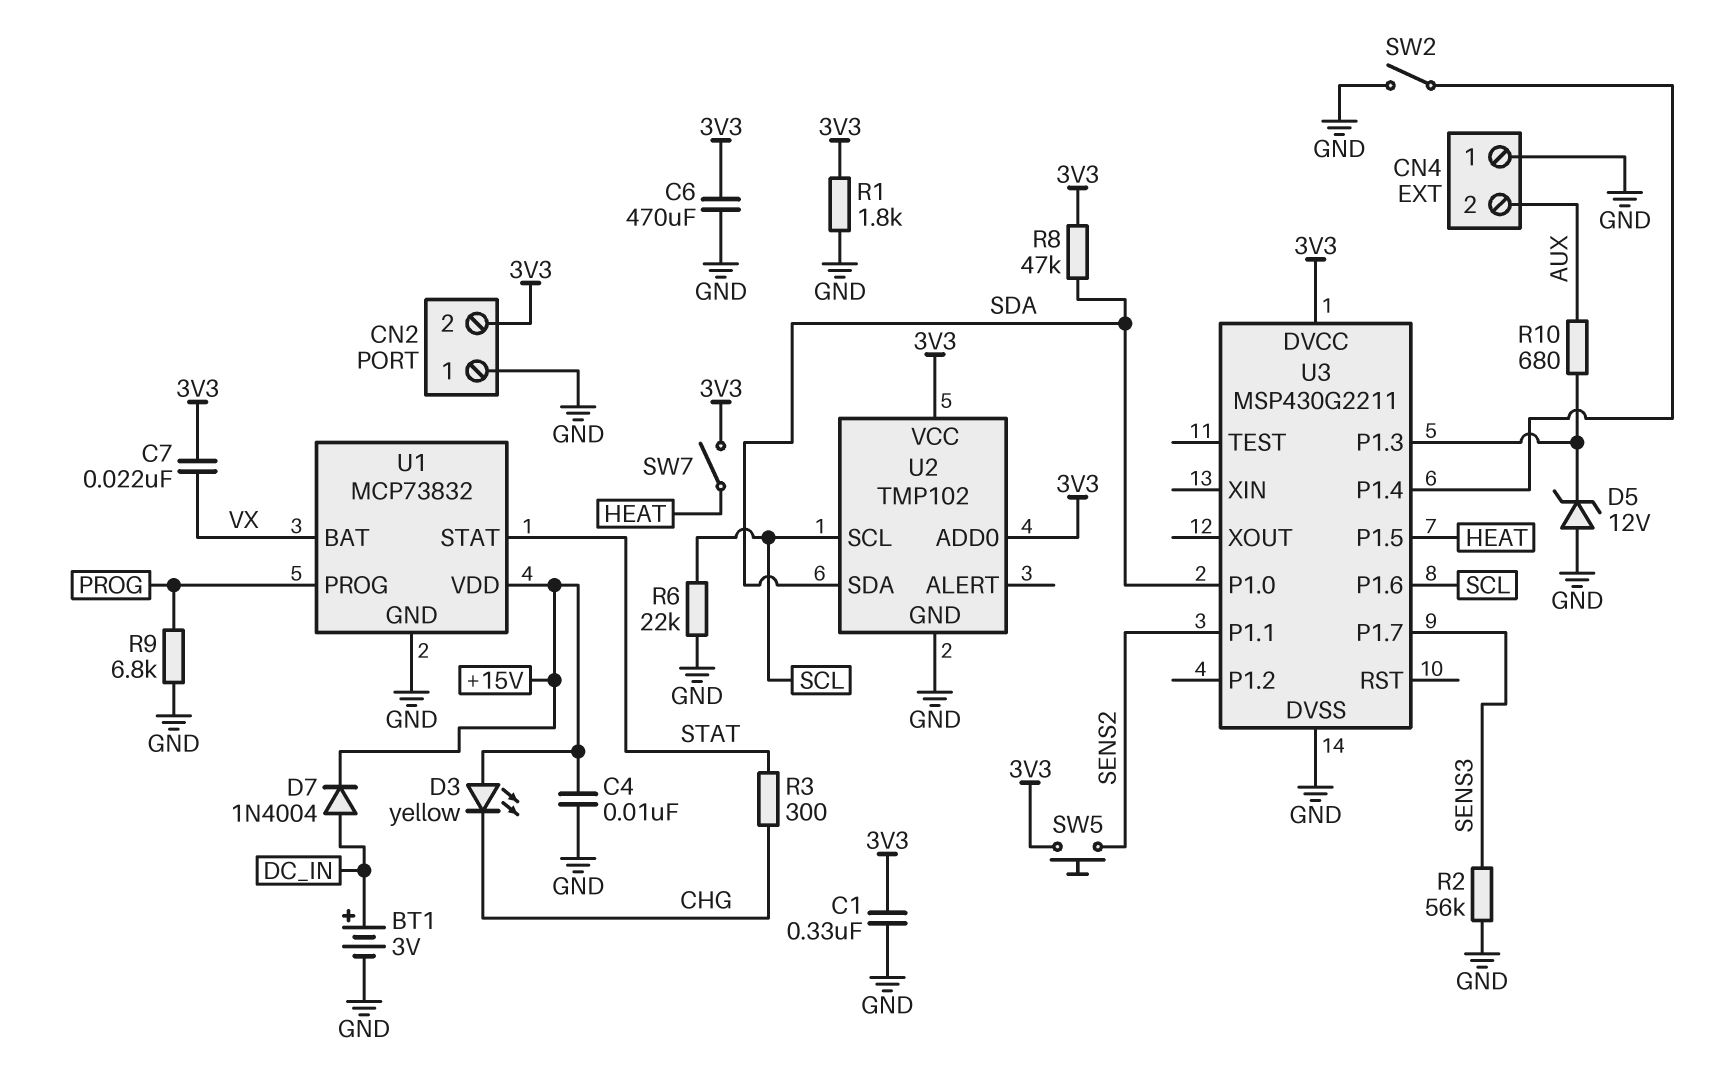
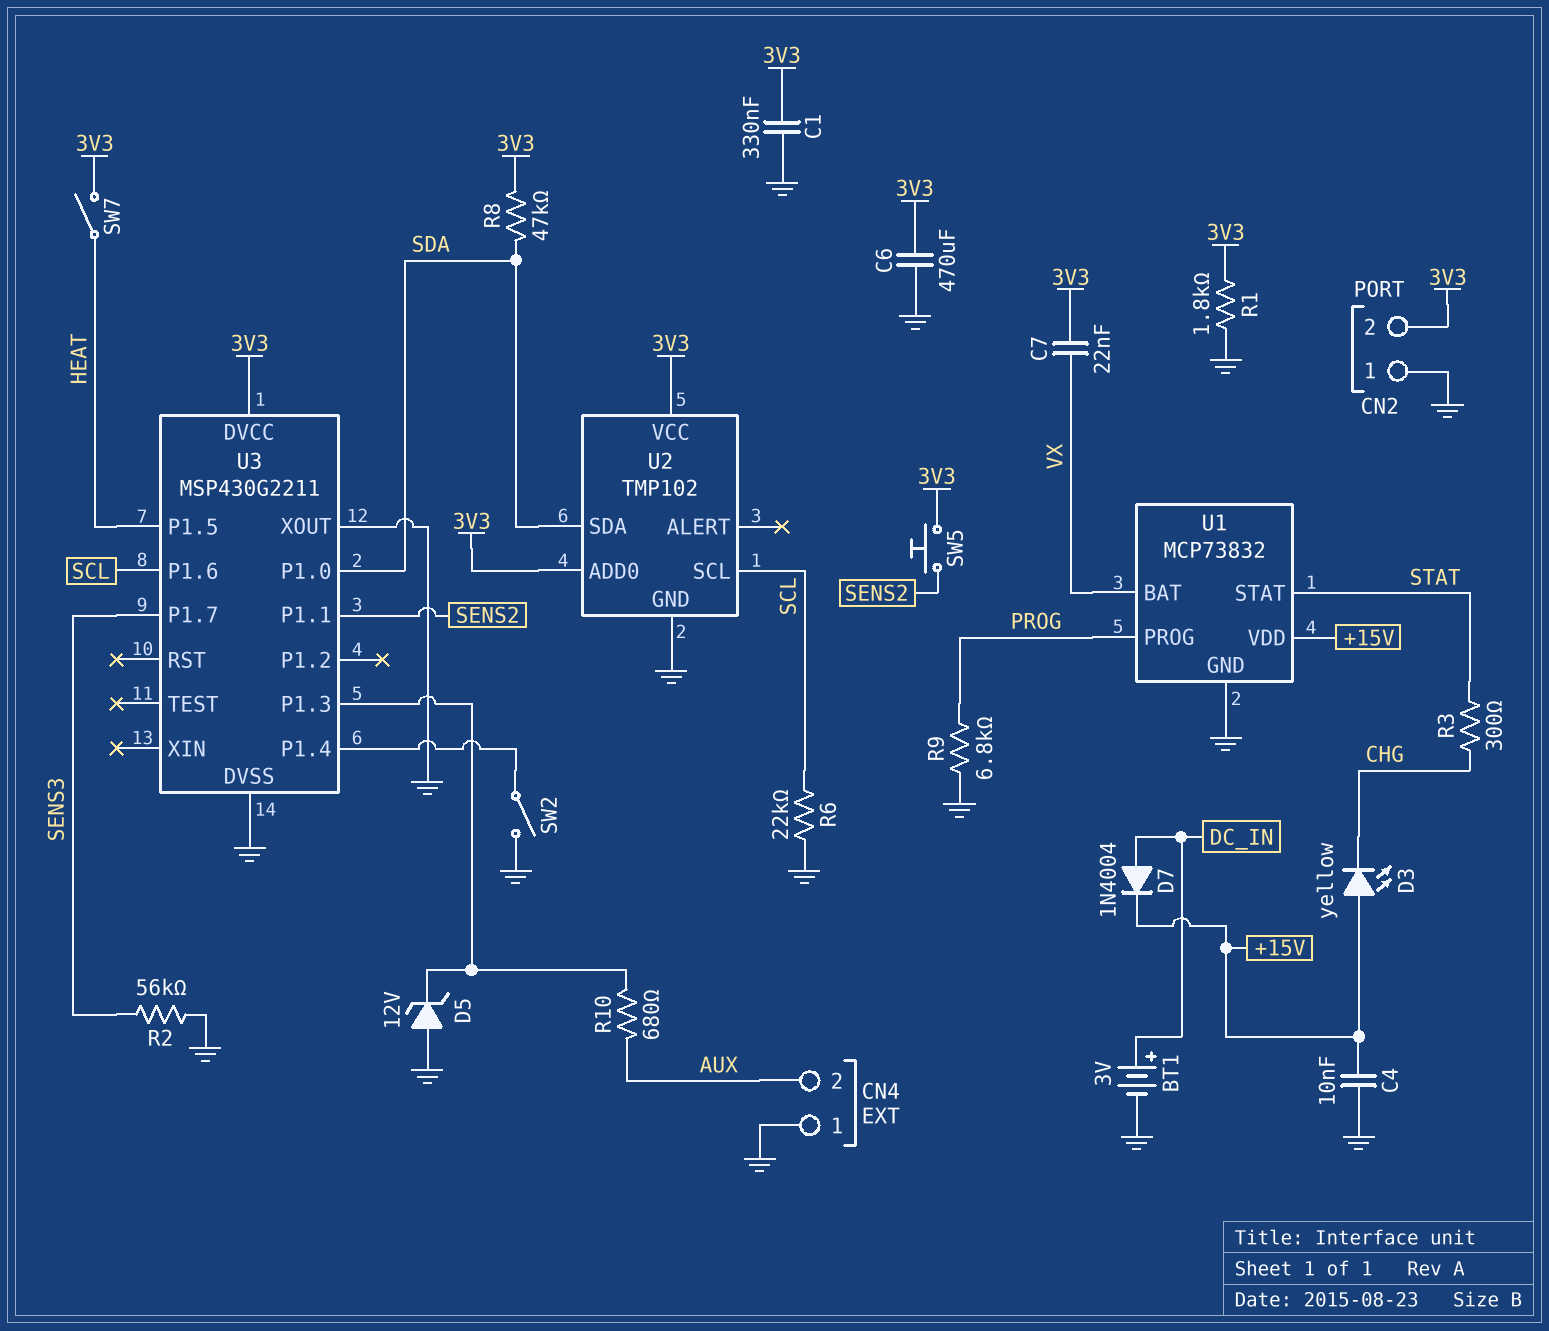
U3 pin XOUT: none -> GND

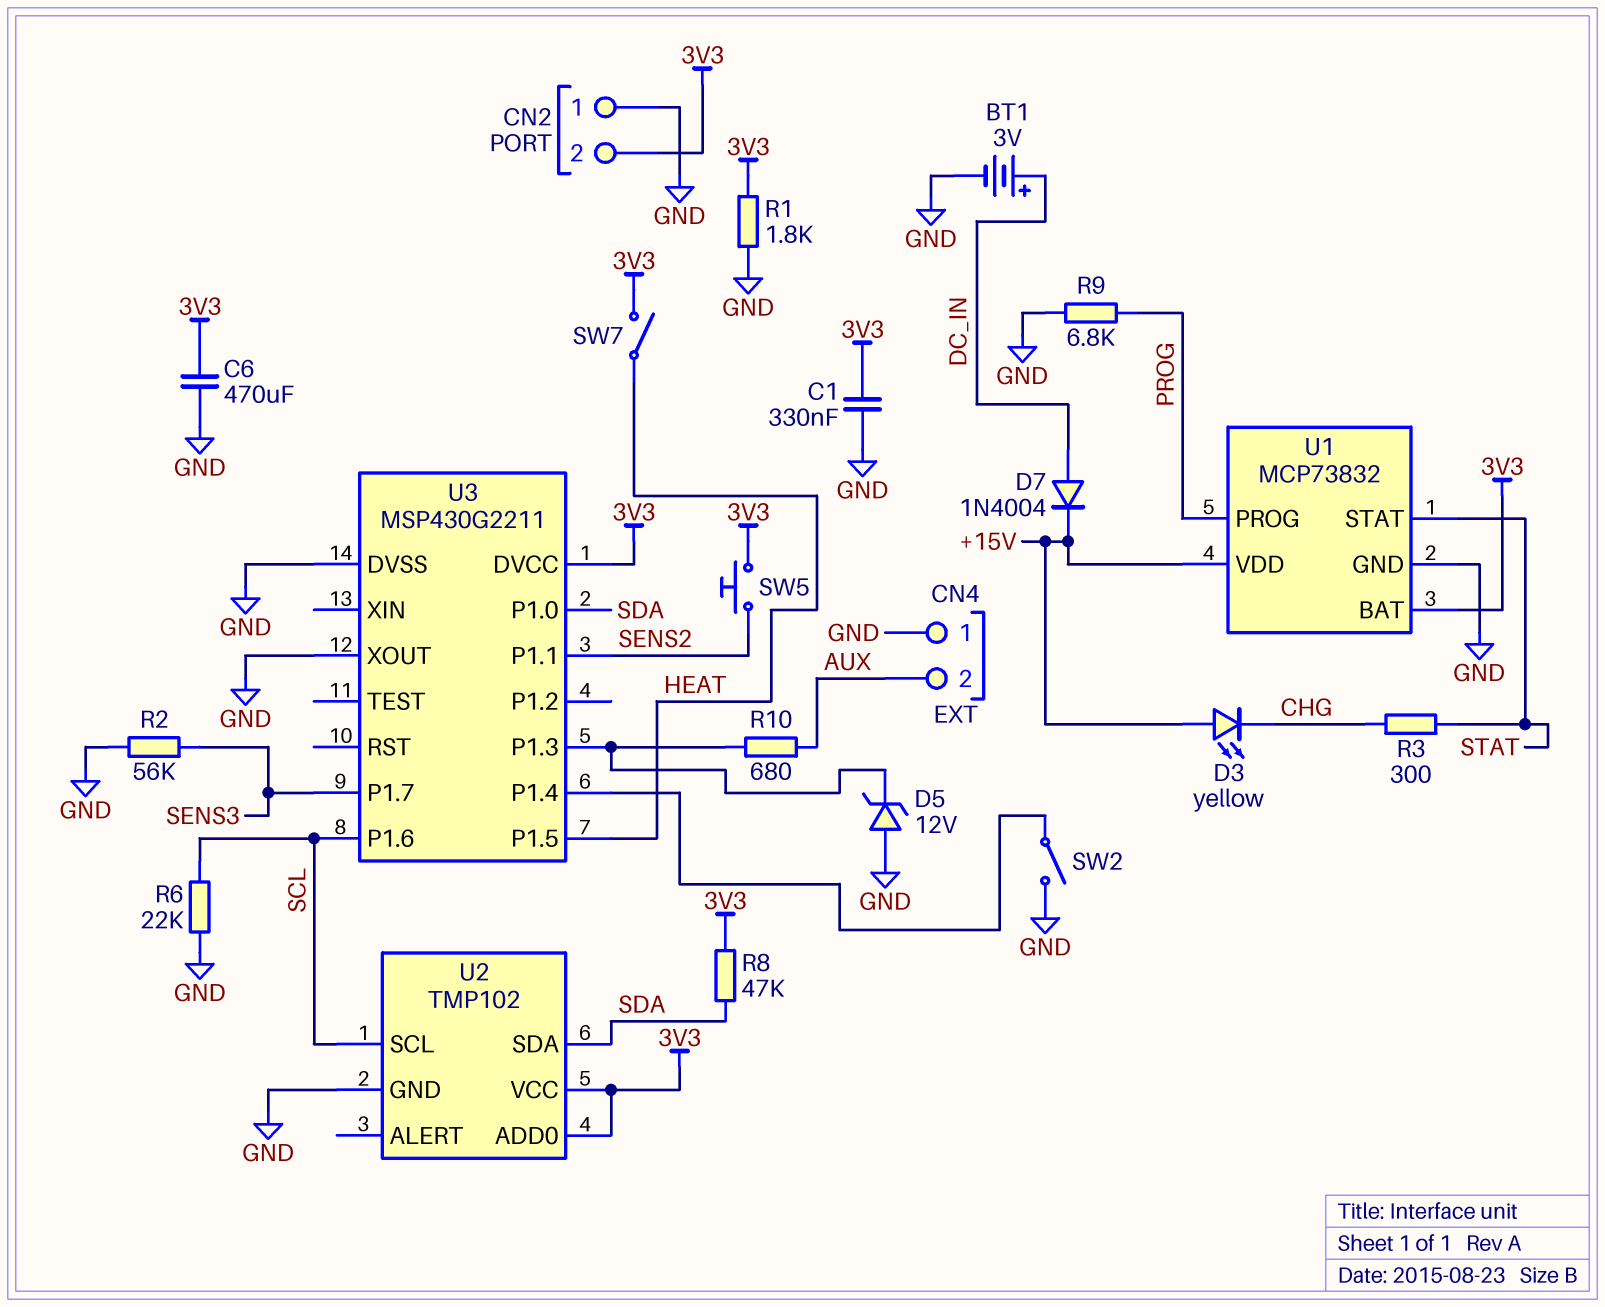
C4: 10nF (+15V, GND) -> none
C7: 22nF (3V3, VX) -> none
U1 pin BAT: VX -> 3V3

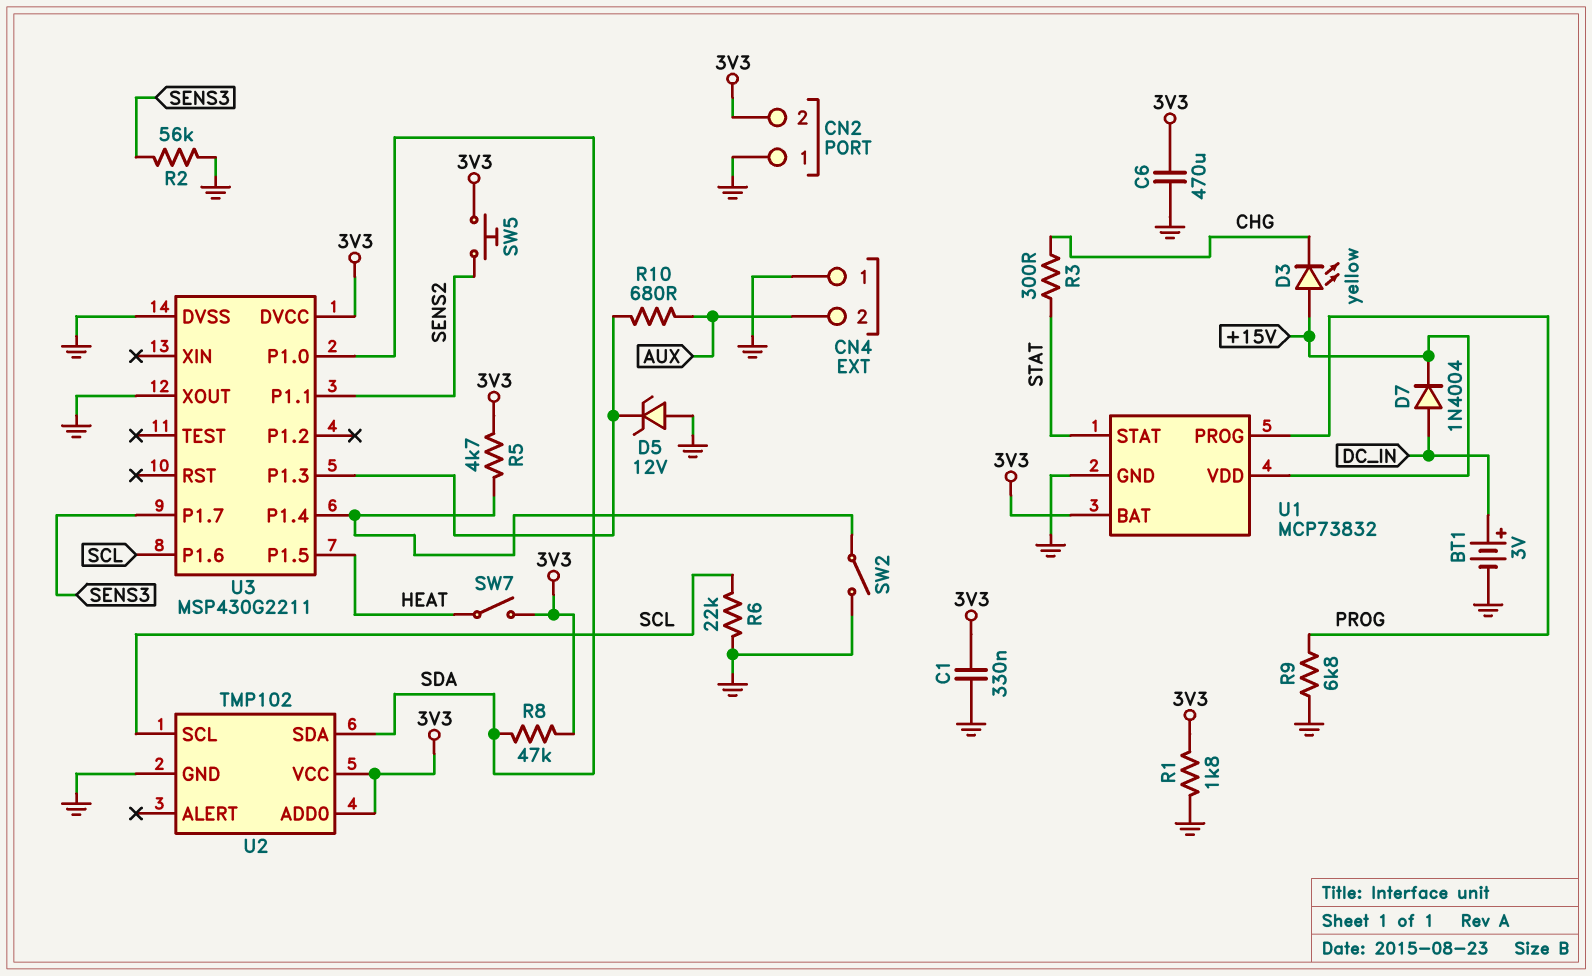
R5: none -> 4.7k (3V3, U3/P1.4)

